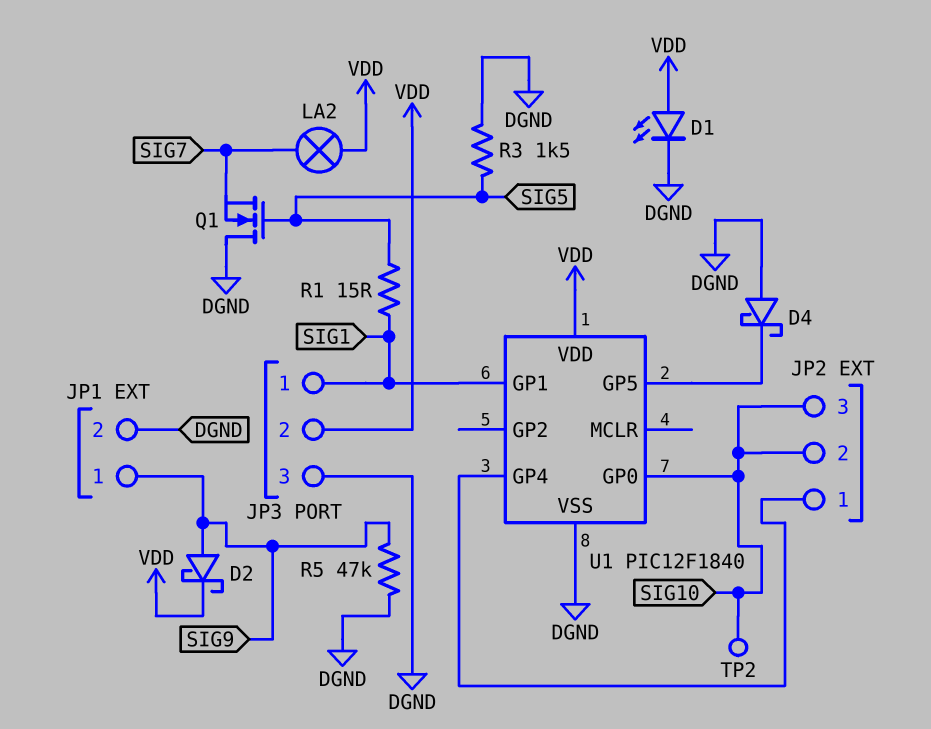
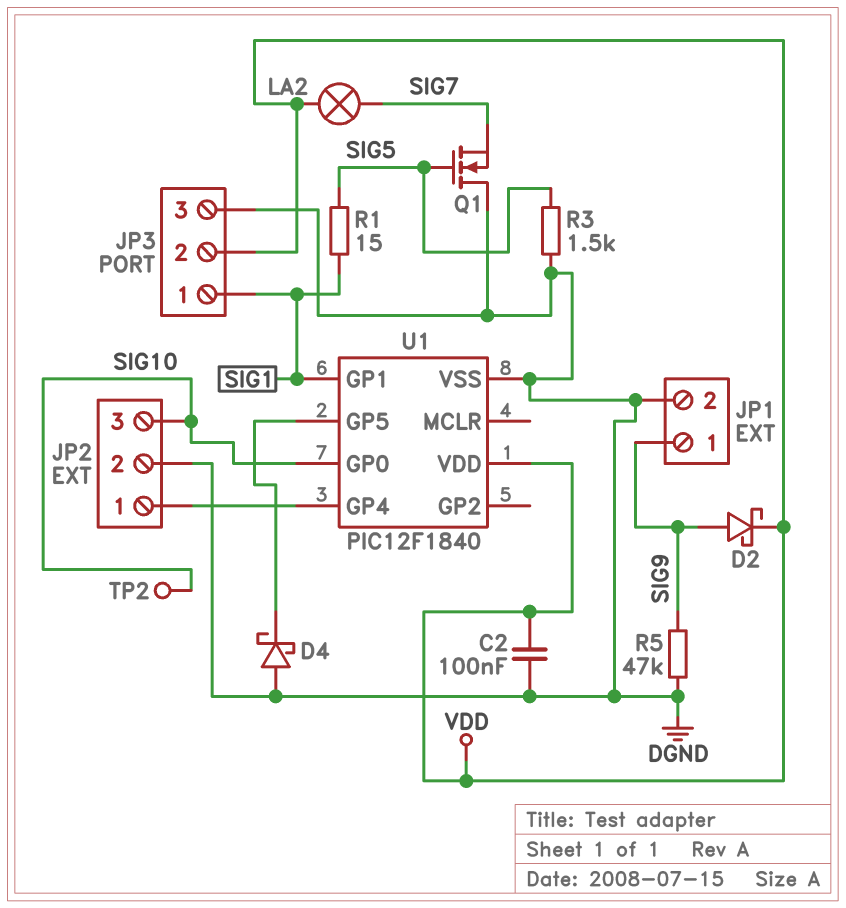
C2: none -> 100nF (DGND, VDD)
D1: LED (A VDD, K DGND) -> none
JP2 pin 2: SIG10 -> DGND

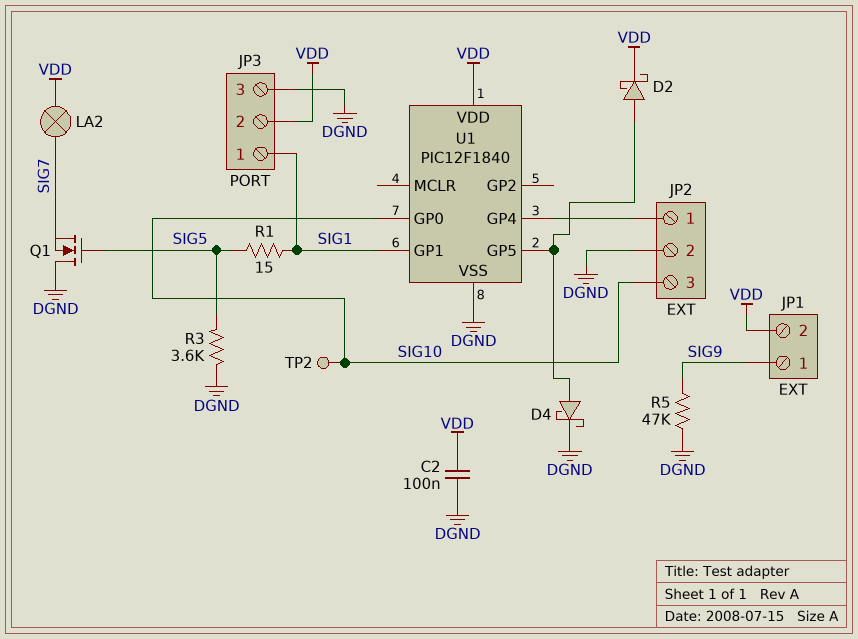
D2: schottky (A SIG9, K VDD) -> schottky (A U1/GP5, K VDD)
D4: schottky (A DGND, K U1/GP5) -> schottky (A U1/GP5, K DGND)
JP1 pin 2: DGND -> VDD
R3: 1.5k (DGND, SIG5) -> 3.6k (DGND, SIG5)

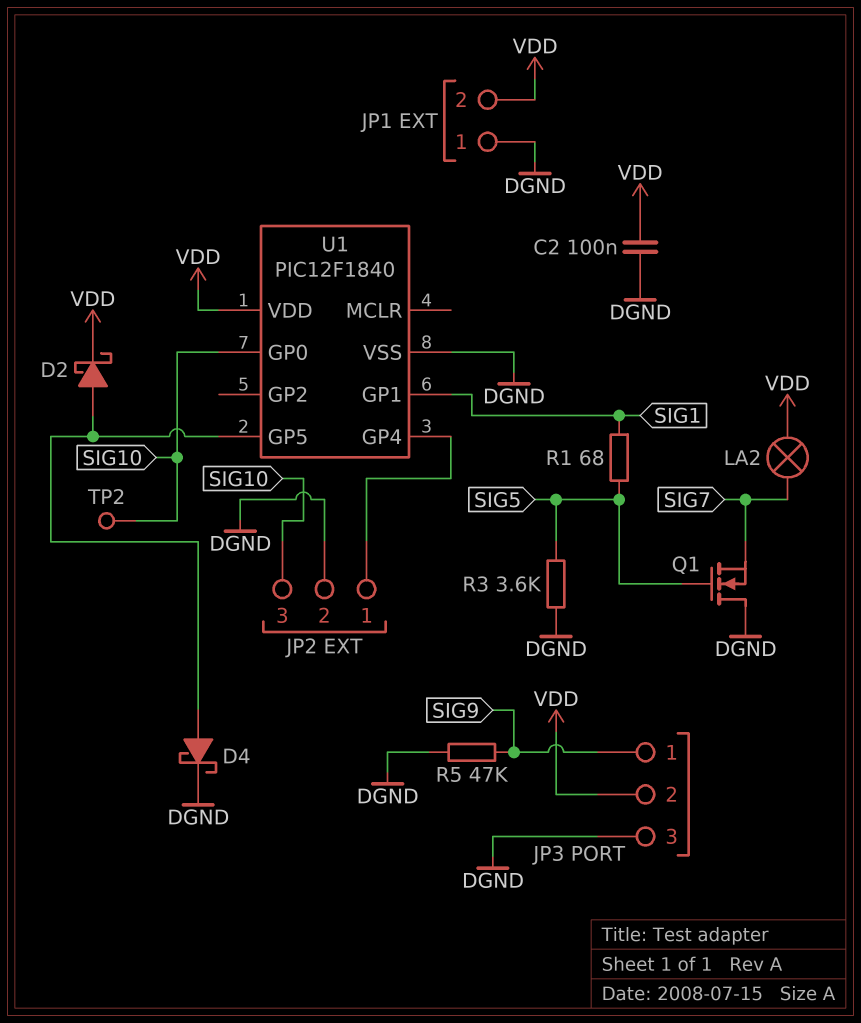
JP1 pin 1: SIG9 -> DGND
JP3 pin 1: SIG1 -> SIG9
R1: 15 (SIG1, SIG5) -> 68 (SIG1, SIG5)

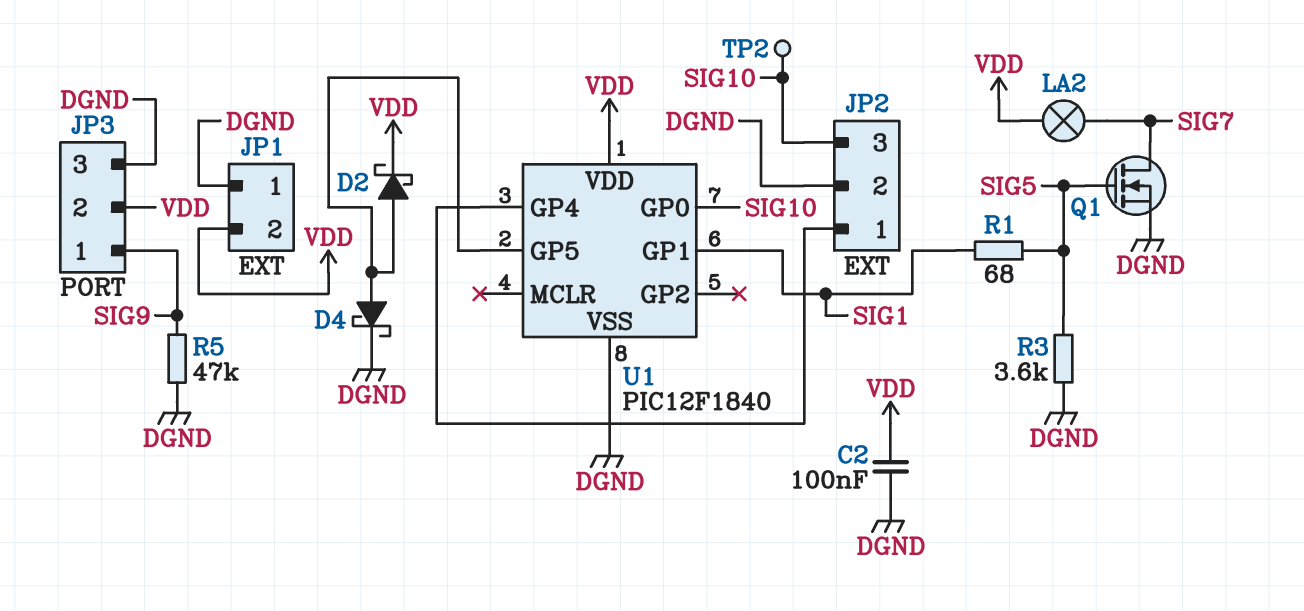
Q1: NMOS (G SIG5, D DGND, S SIG7) -> NMOS (G SIG5, D SIG7, S DGND)

